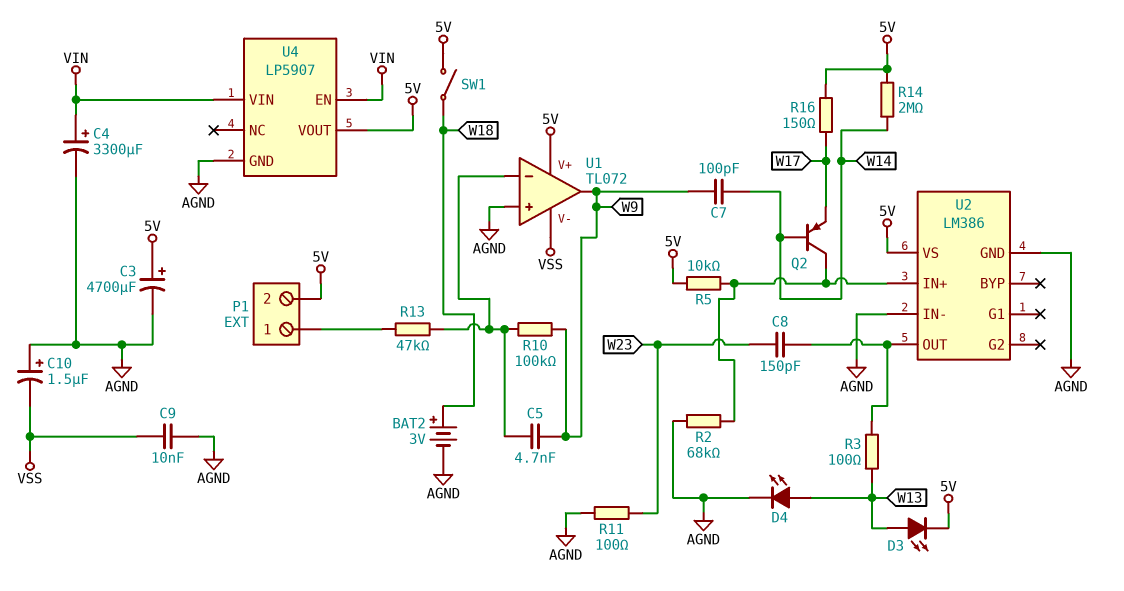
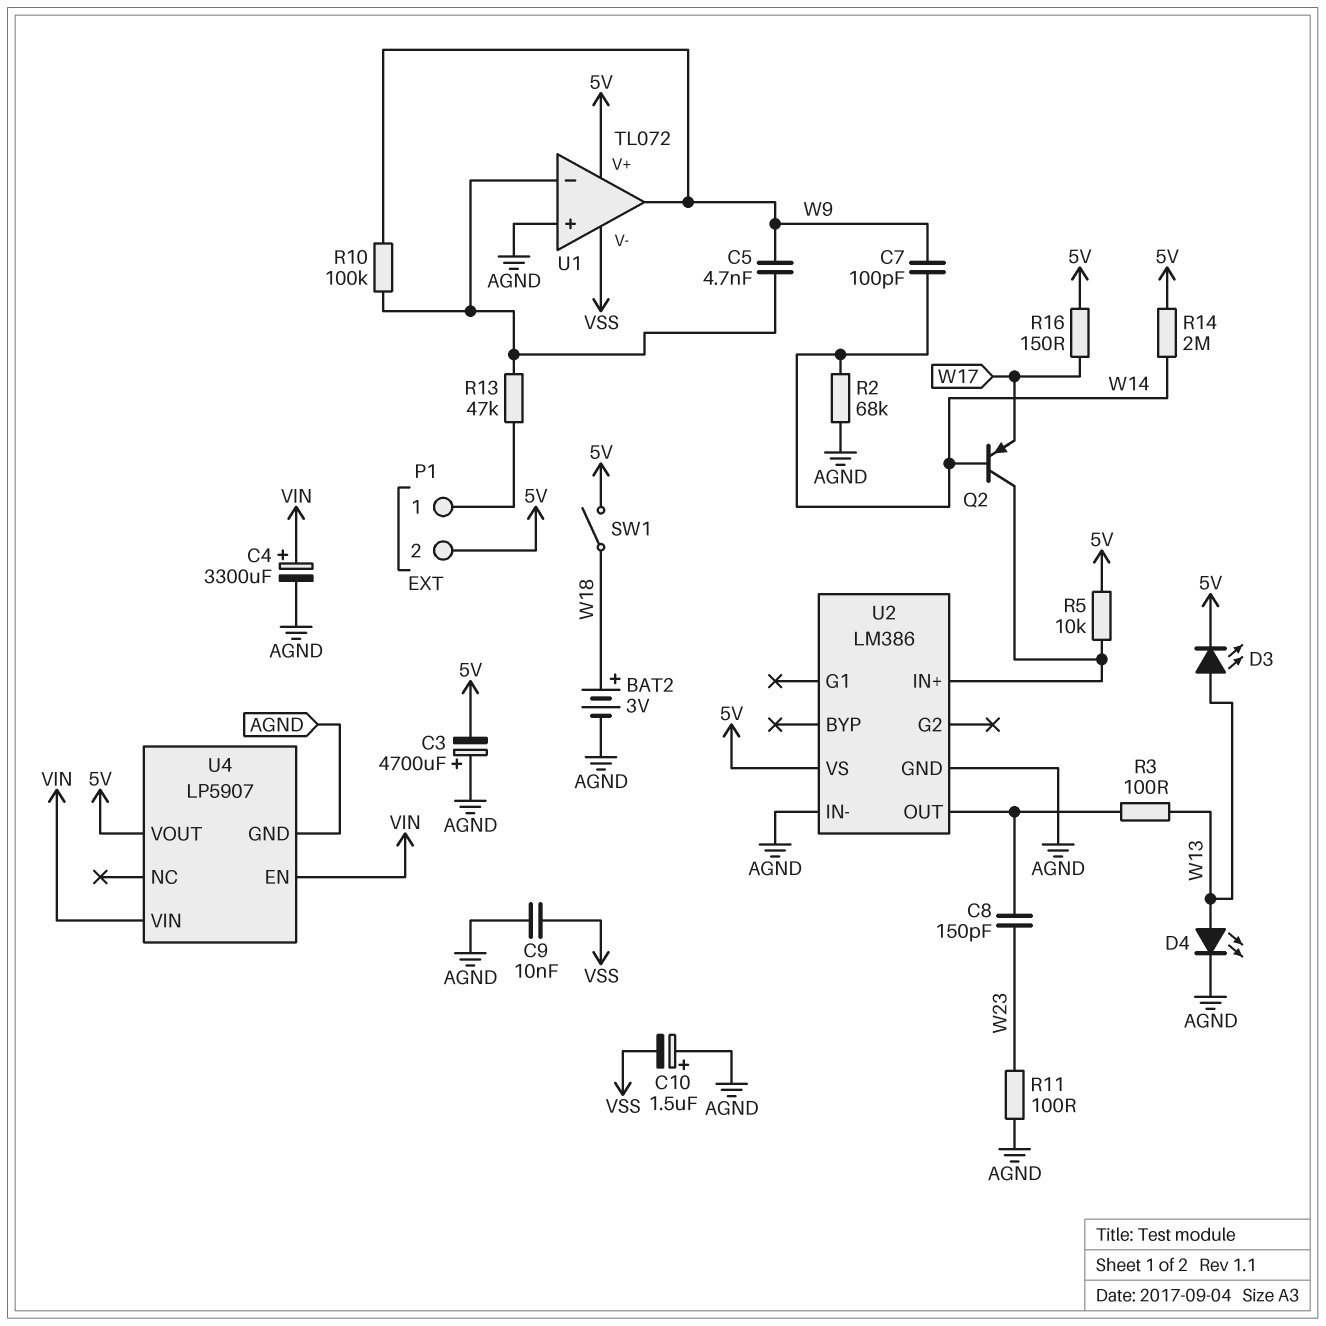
C3: 4700uF (plus 5V, minus AGND) -> 4700uF (plus AGND, minus 5V)
R2: 68k (AGND, U2/IN+) -> 68k (AGND, W14)

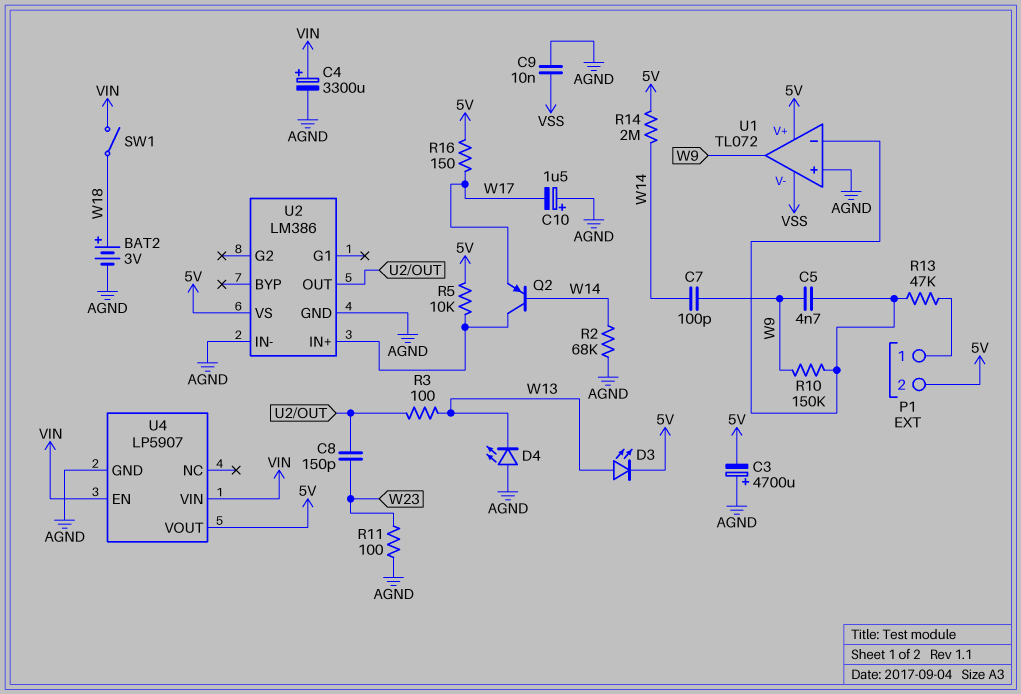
C10: 1.5uF (plus AGND, minus VSS) -> 1.5uF (plus AGND, minus W17)
D4: LED (A W13, K AGND) -> LED (A AGND, K W13)
R10: 100k (U1/in-, W9) -> 150k (U1/in-, W9)
SW1: switch (5V, W18) -> switch (VIN, W18)

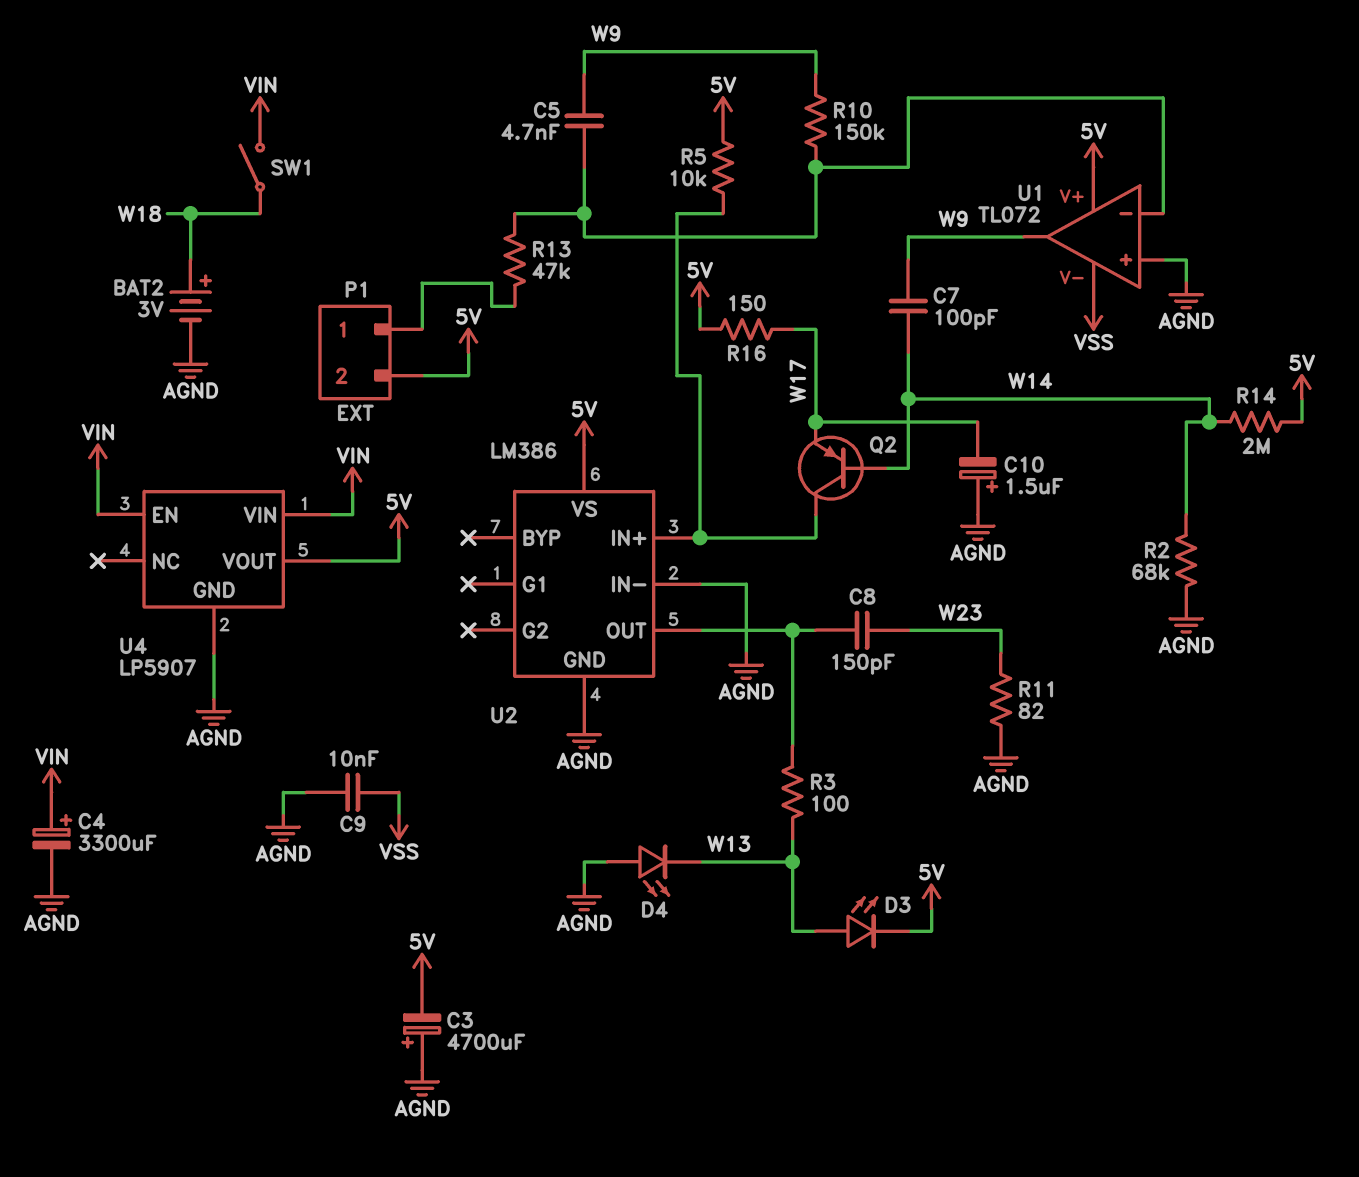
R11: 100 (AGND, W23) -> 82 (AGND, W23)

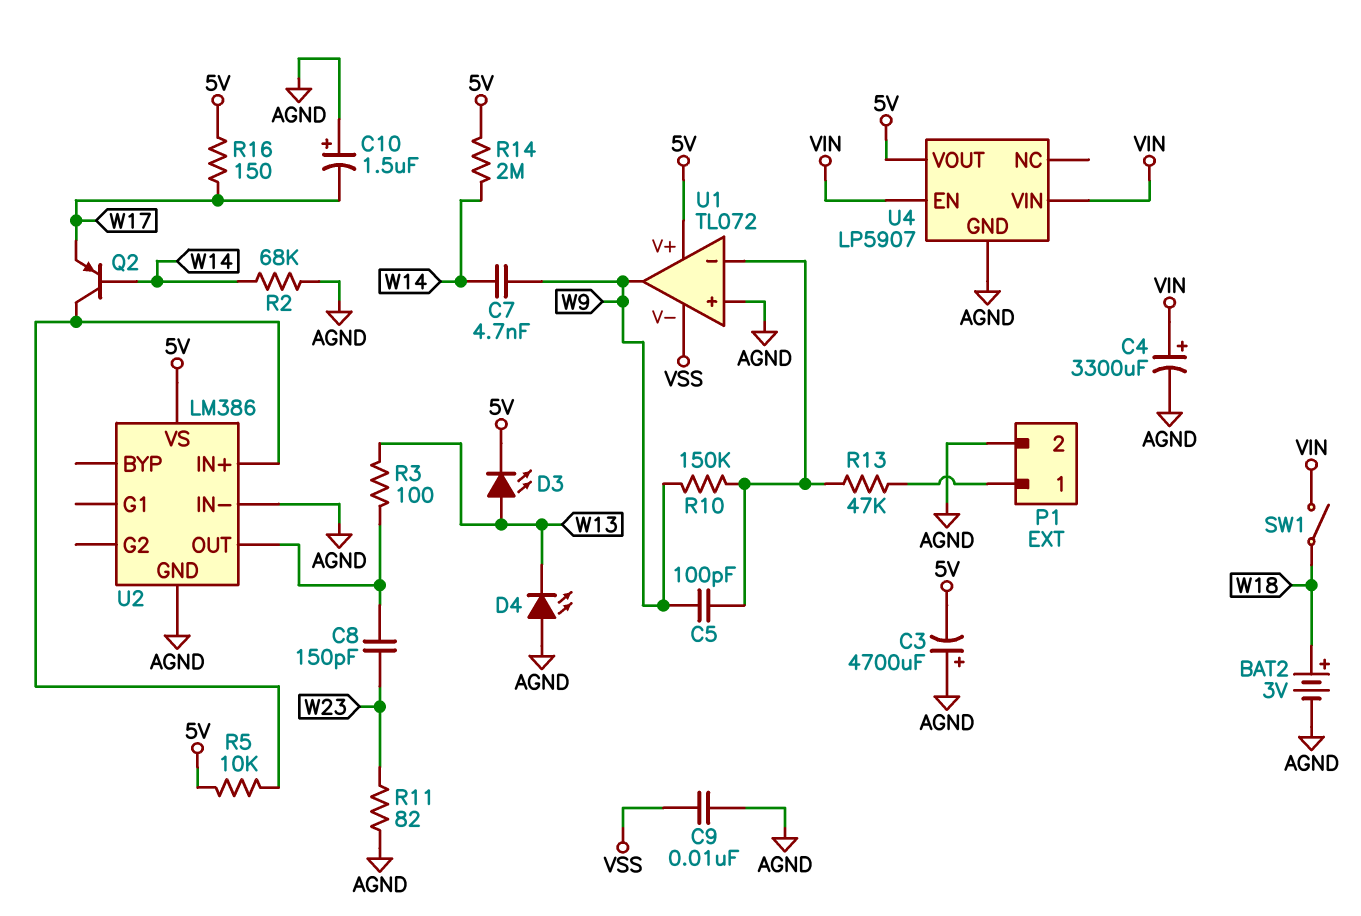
C5: 4.7nF (U1/in-, W9) -> 100pF (U1/in-, W9)
C7: 100pF (W9, W14) -> 4.7nF (W9, W14)
P1 pin 2: 5V -> AGND

